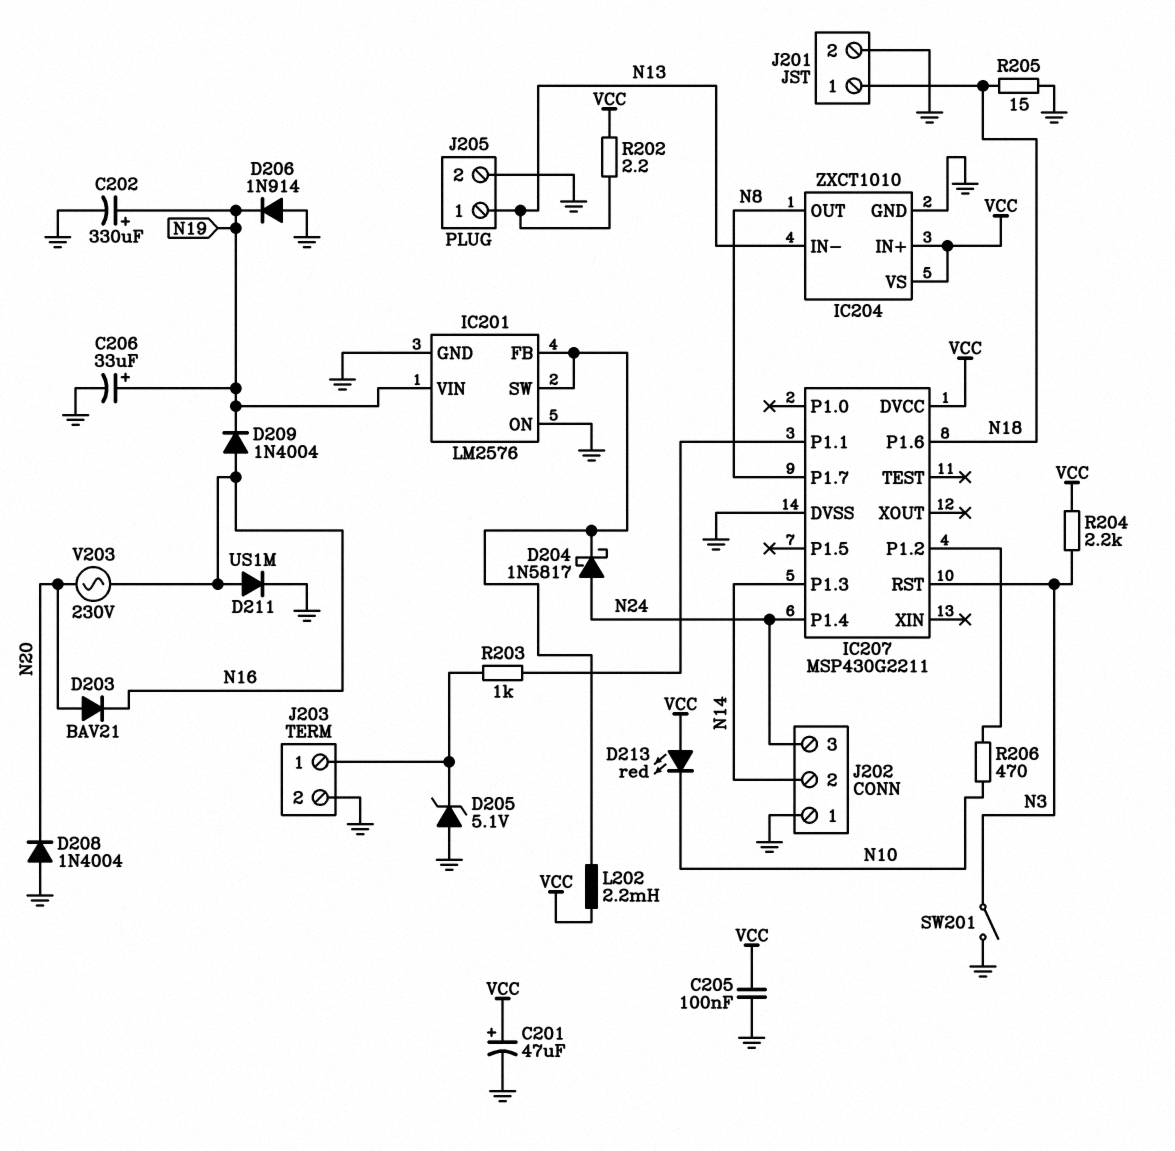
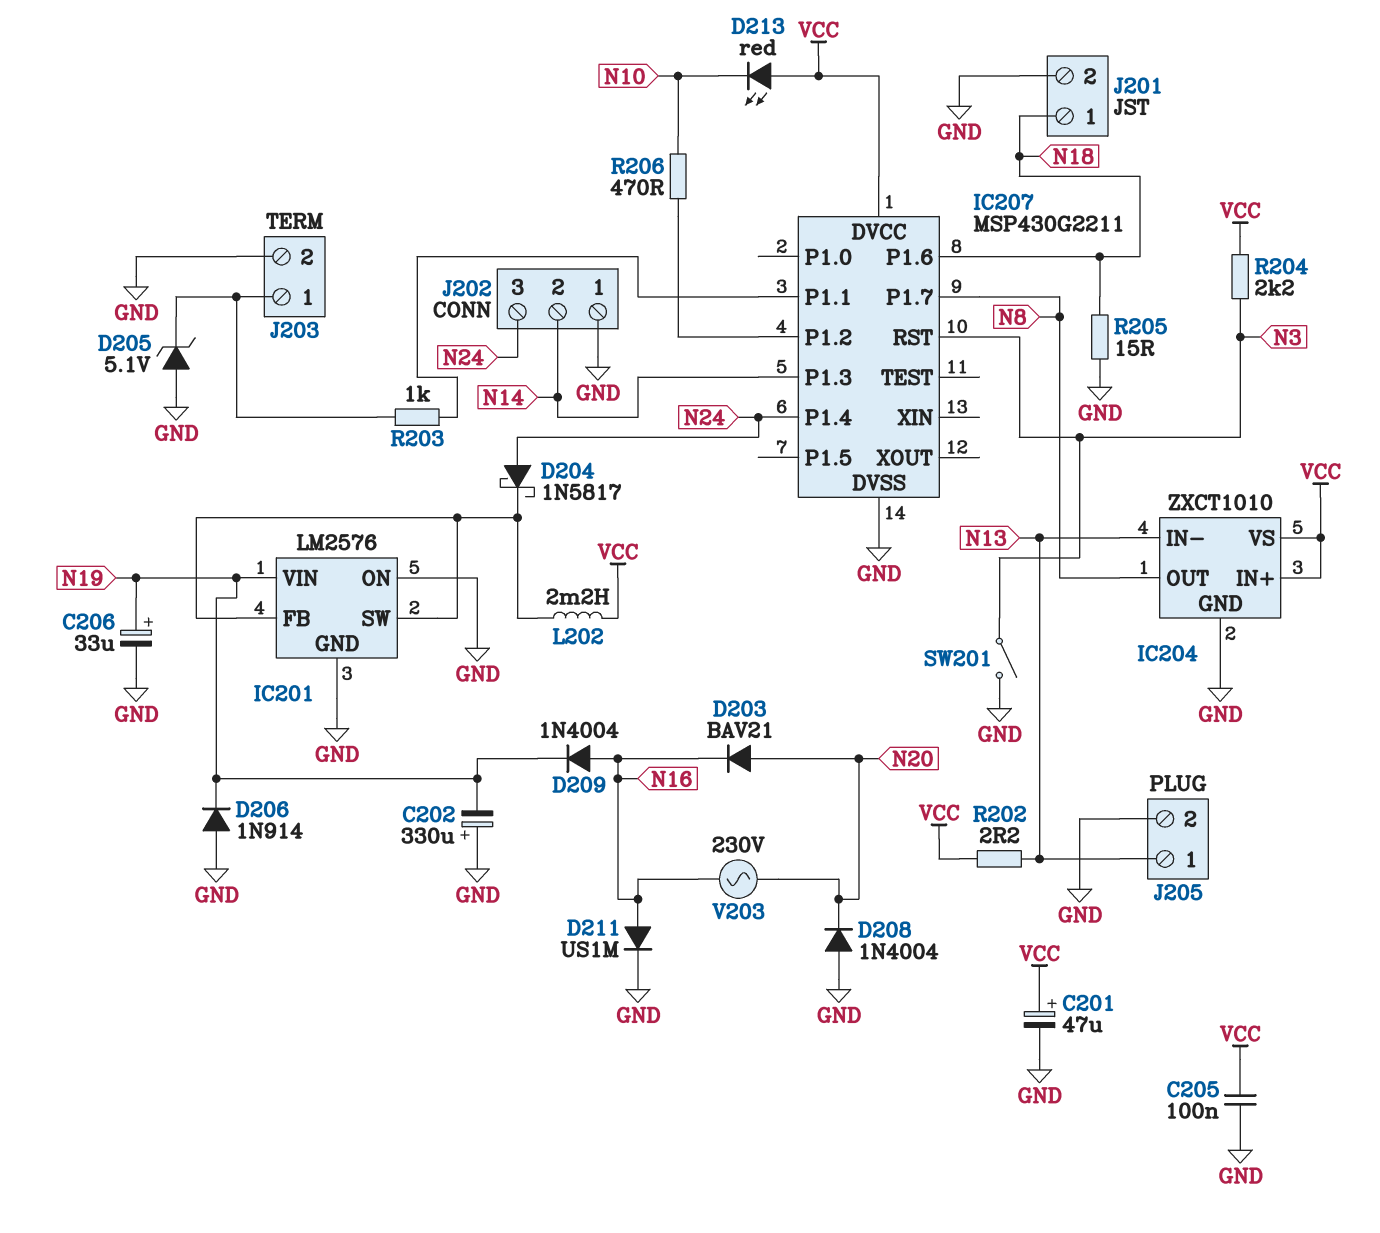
C202: 330uF (plus N19, minus GND) -> 330uF (plus GND, minus N19)

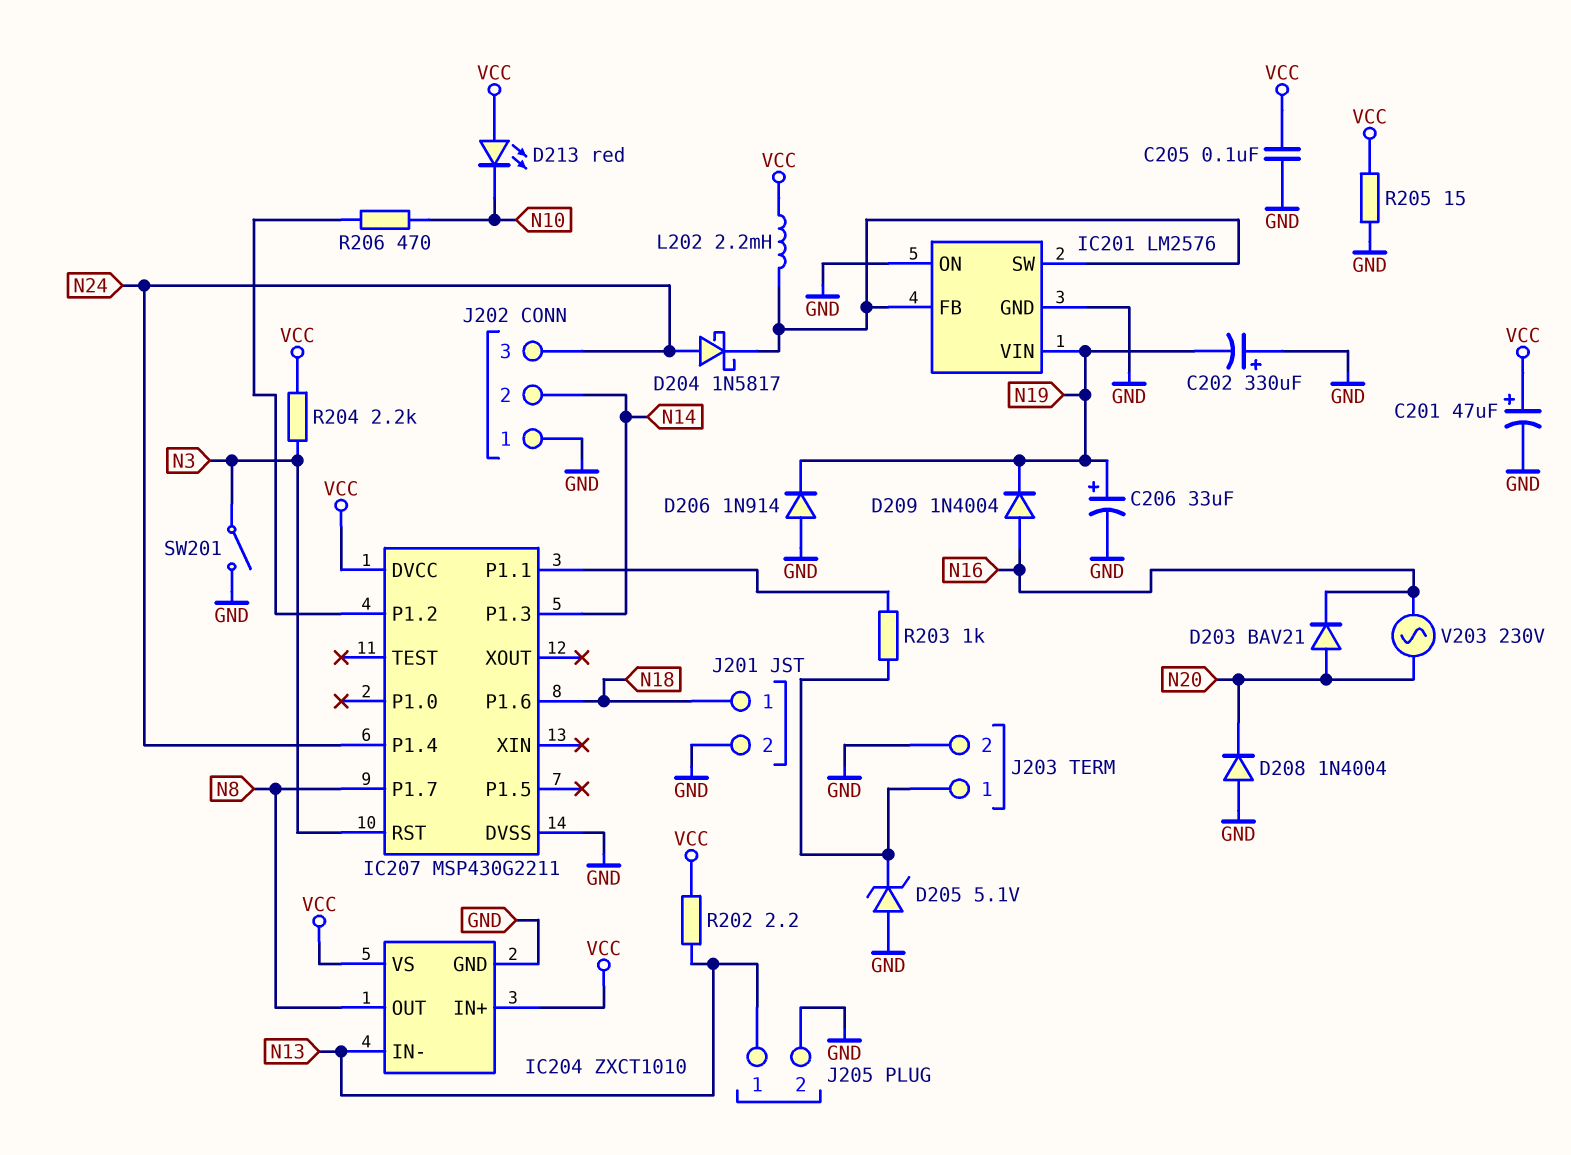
D211: diode US1M (A N16, K GND) -> none
R205: 15 (GND, N18) -> 15 (GND, VCC)

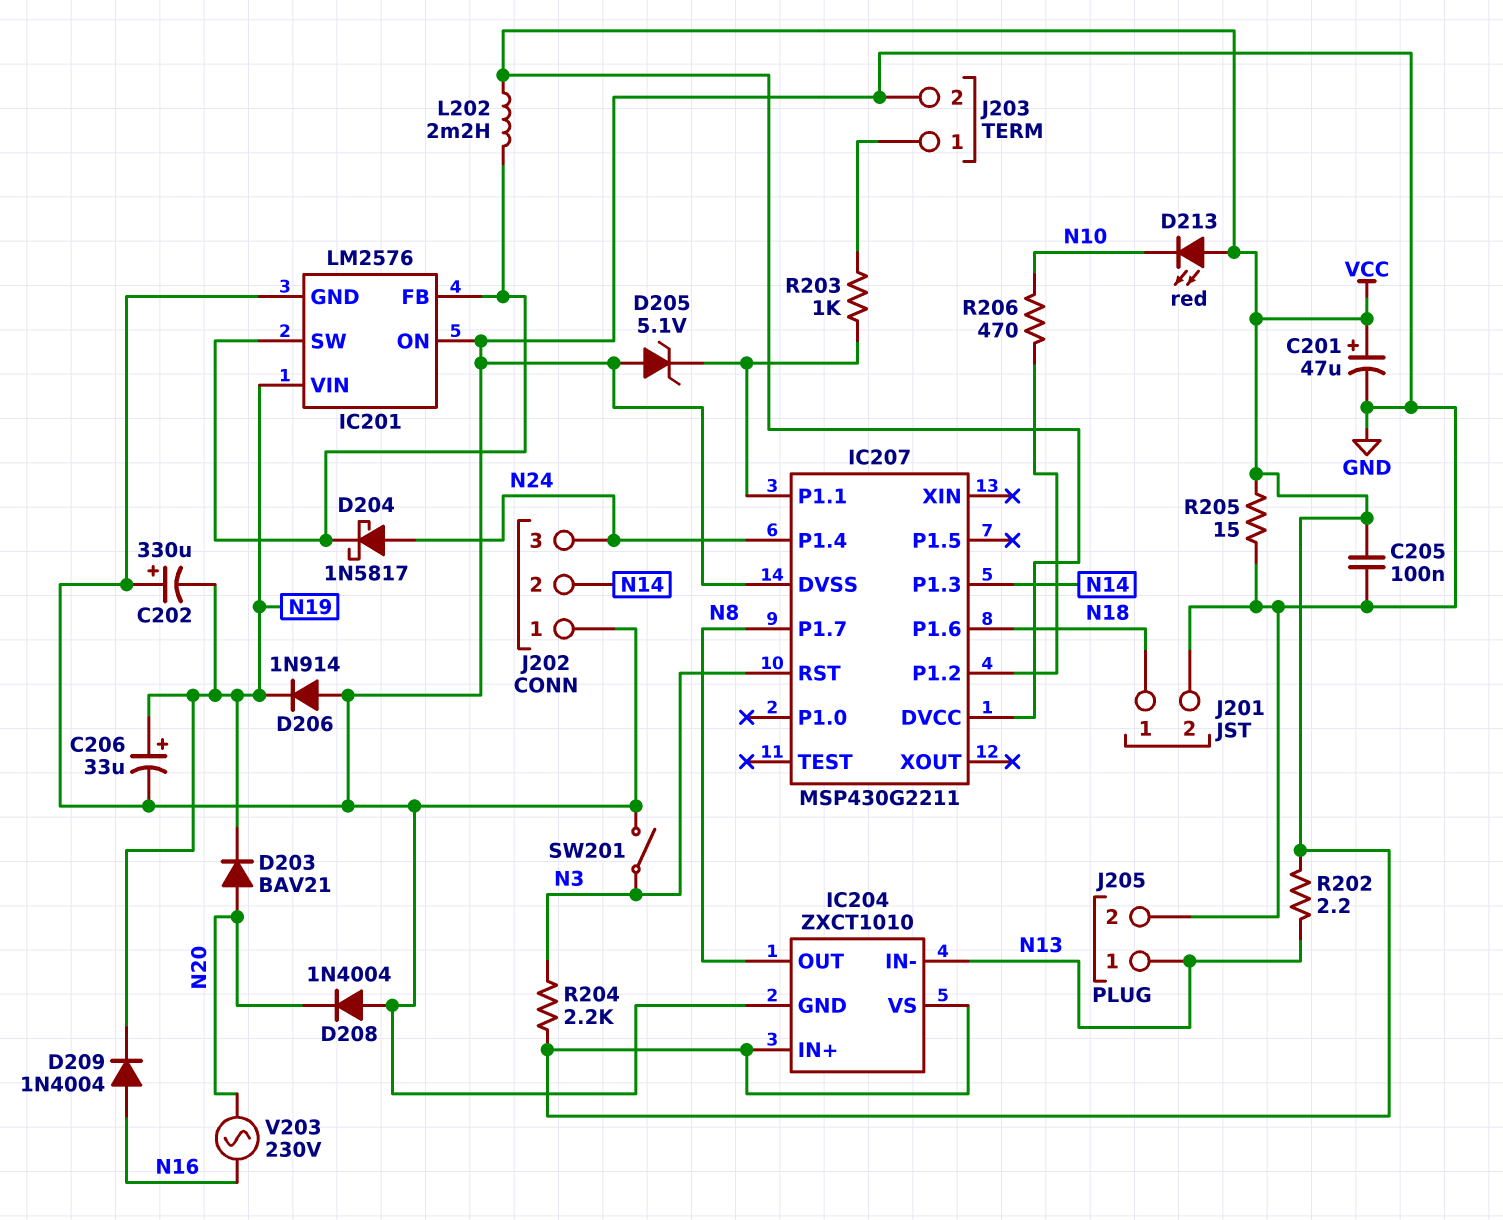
D203: diode BAV21 (A N20, K N16) -> diode BAV21 (A N20, K N19)
D205: zener 5.1V (A GND, K J203/1) -> zener 5.1V (A GND, K IC207/P1.1)

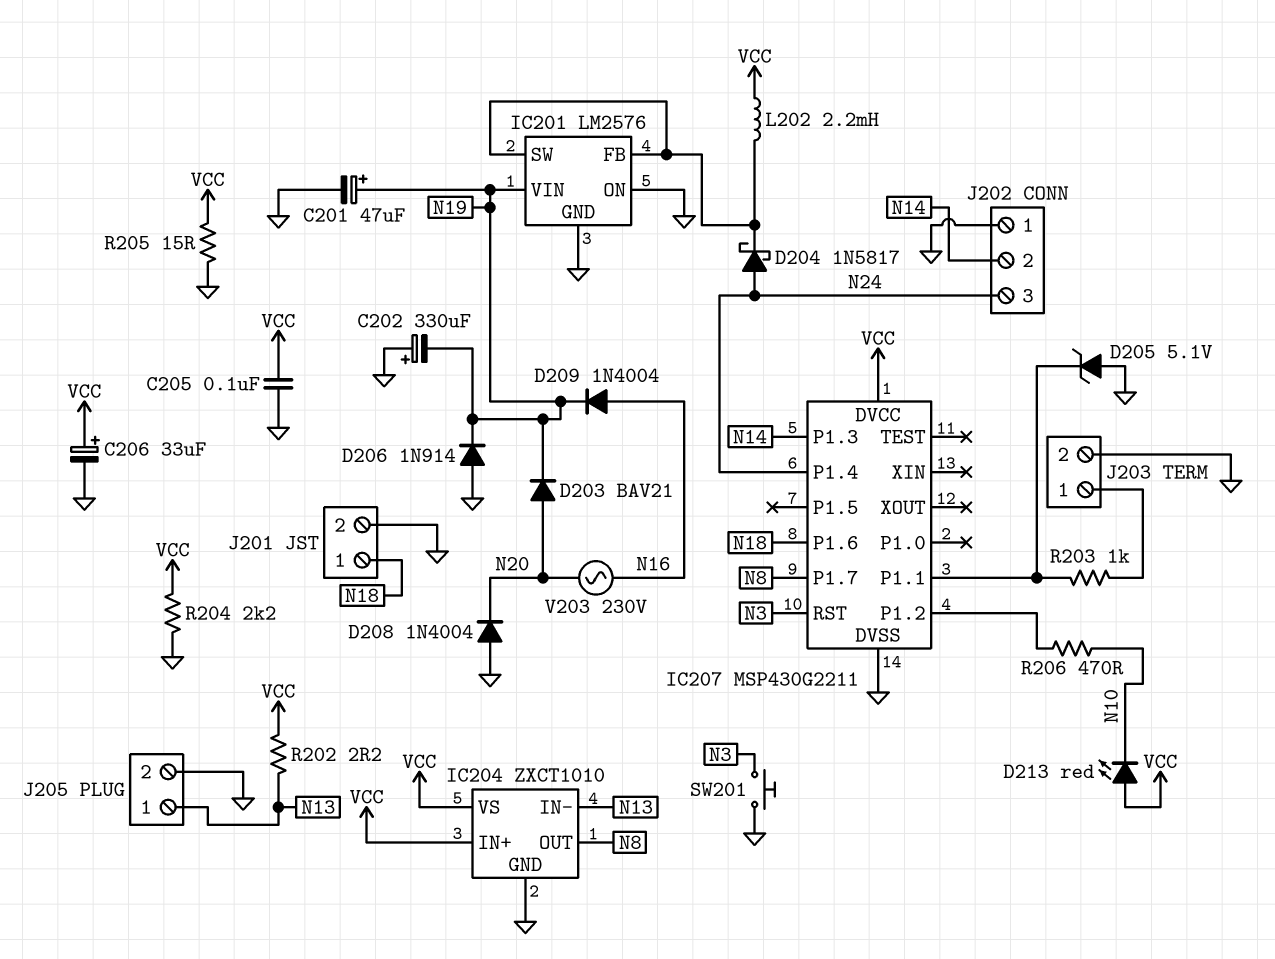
C201: 47uF (plus VCC, minus GND) -> 47uF (plus N19, minus GND)
C206: 33uF (plus N19, minus GND) -> 33uF (plus VCC, minus GND)
R204: 2.2k (N3, VCC) -> 2.2k (GND, VCC)
SW201: switch (GND, N3) -> button (GND, N3)

